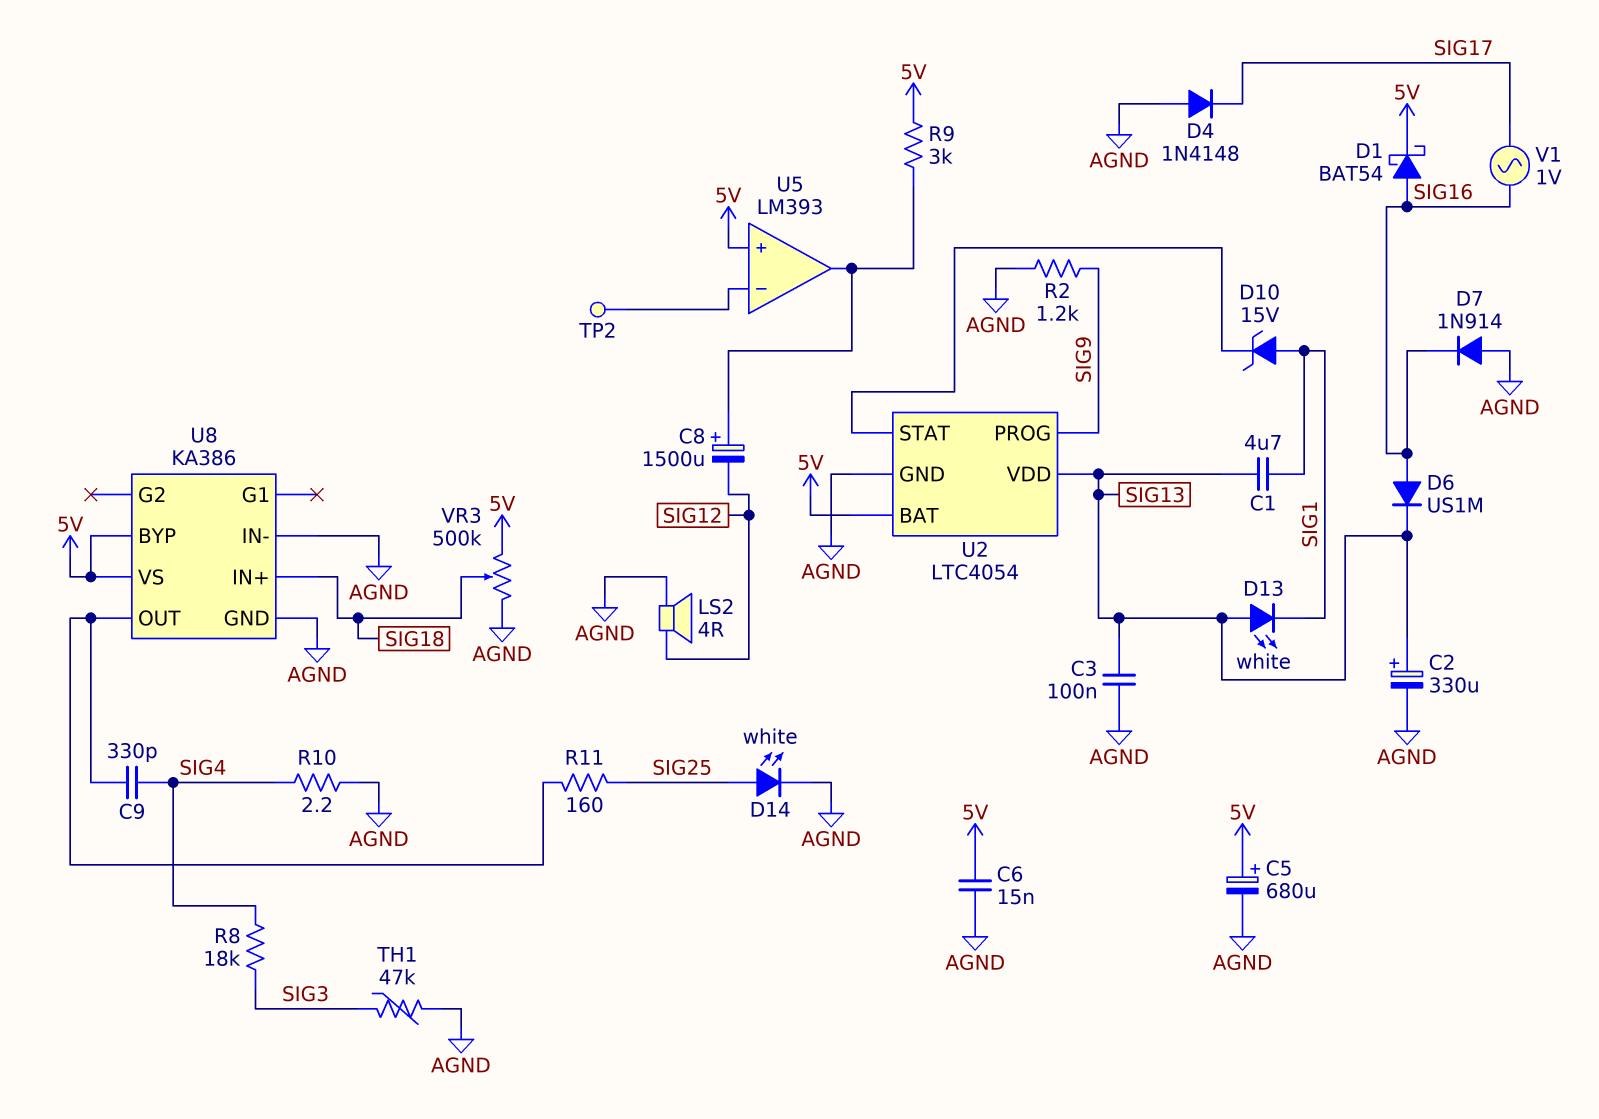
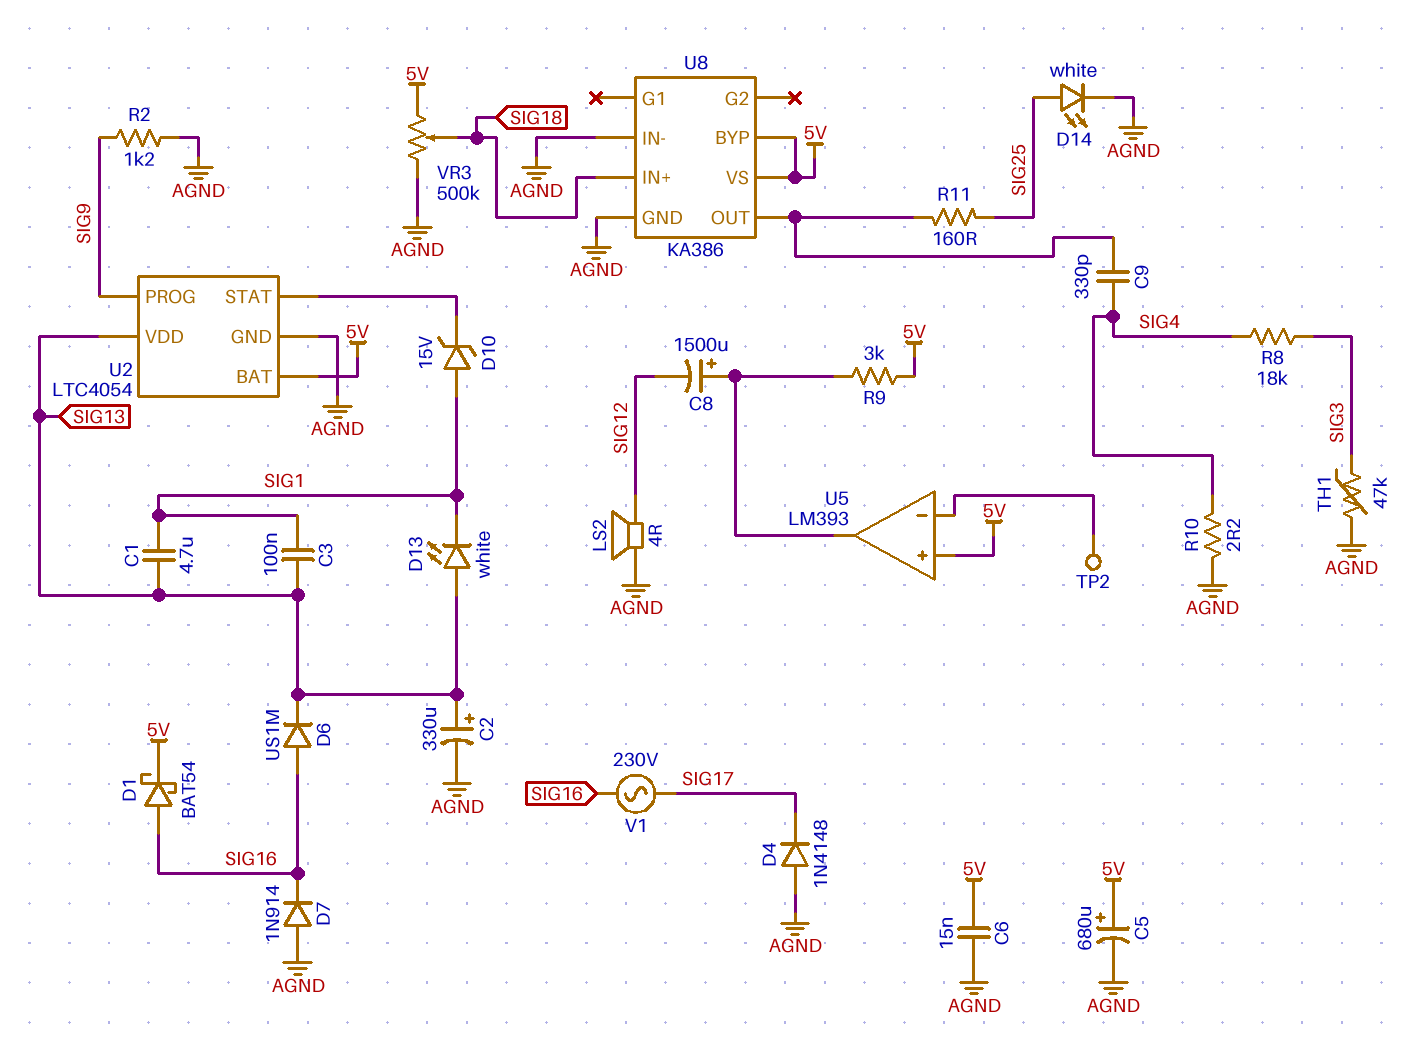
C3: 100nF (AGND, SIG13) -> 100nF (SIG1, SIG13)
V1: AC 1V (SIG16, SIG17) -> AC 230V (SIG16, SIG17)

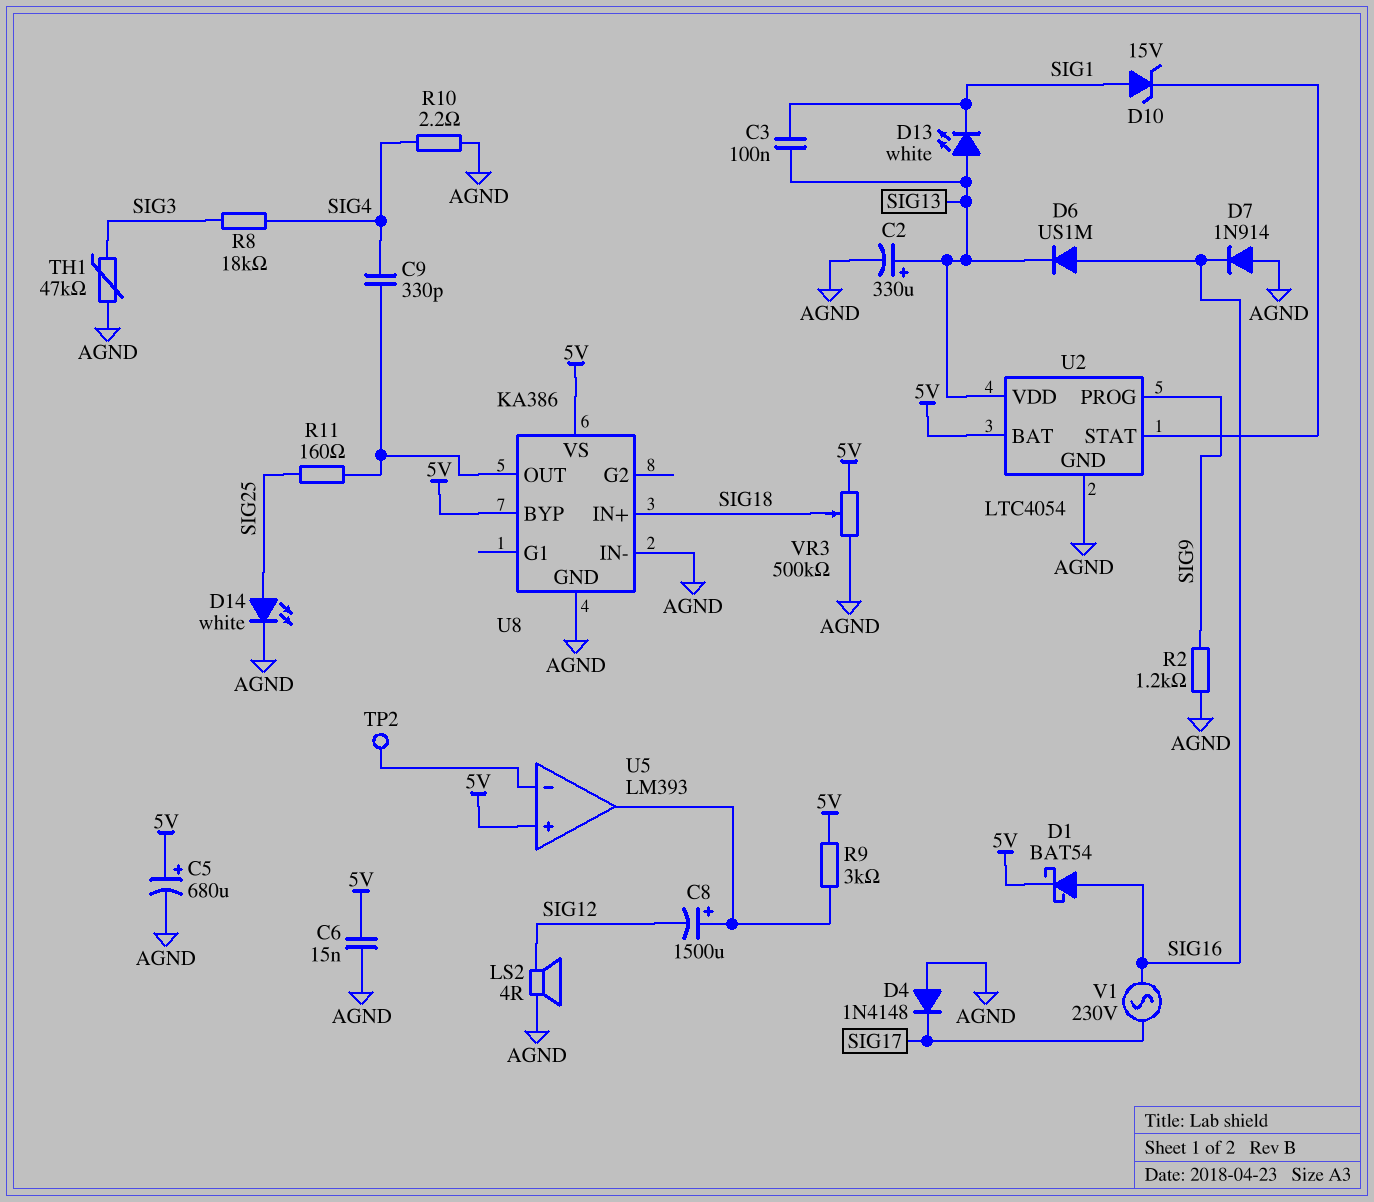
C1: 4.7uF (SIG1, SIG13) -> none

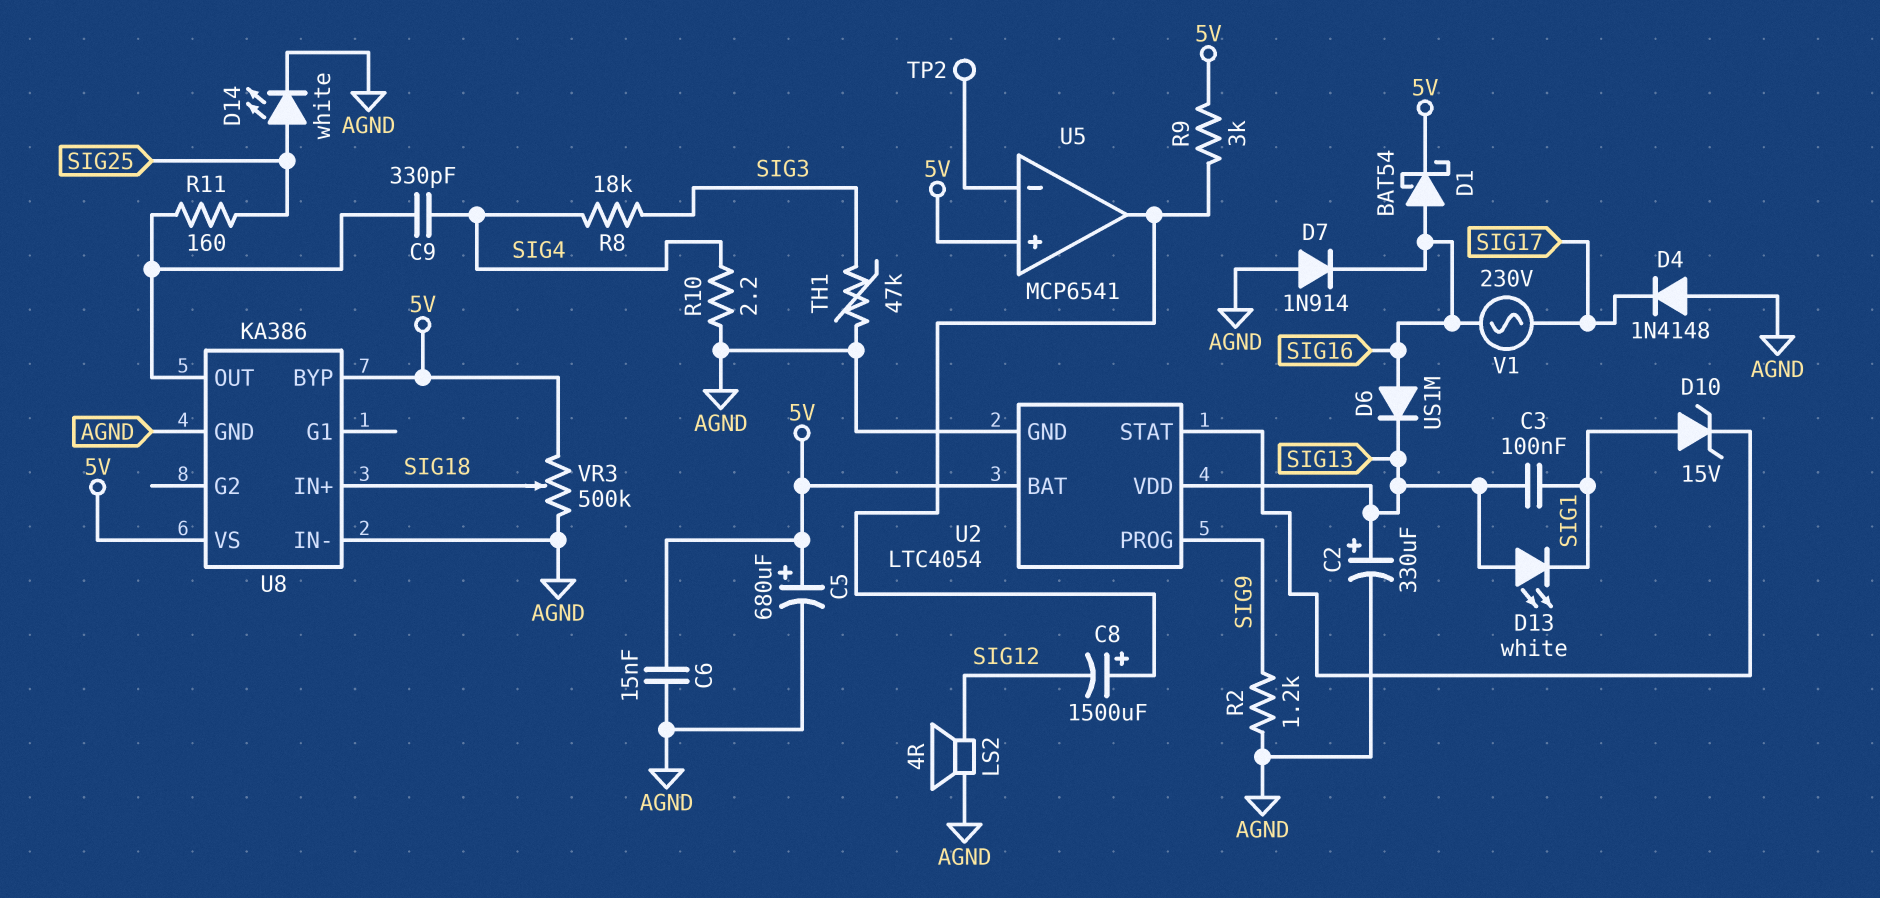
U5: LM393 -> MCP6541

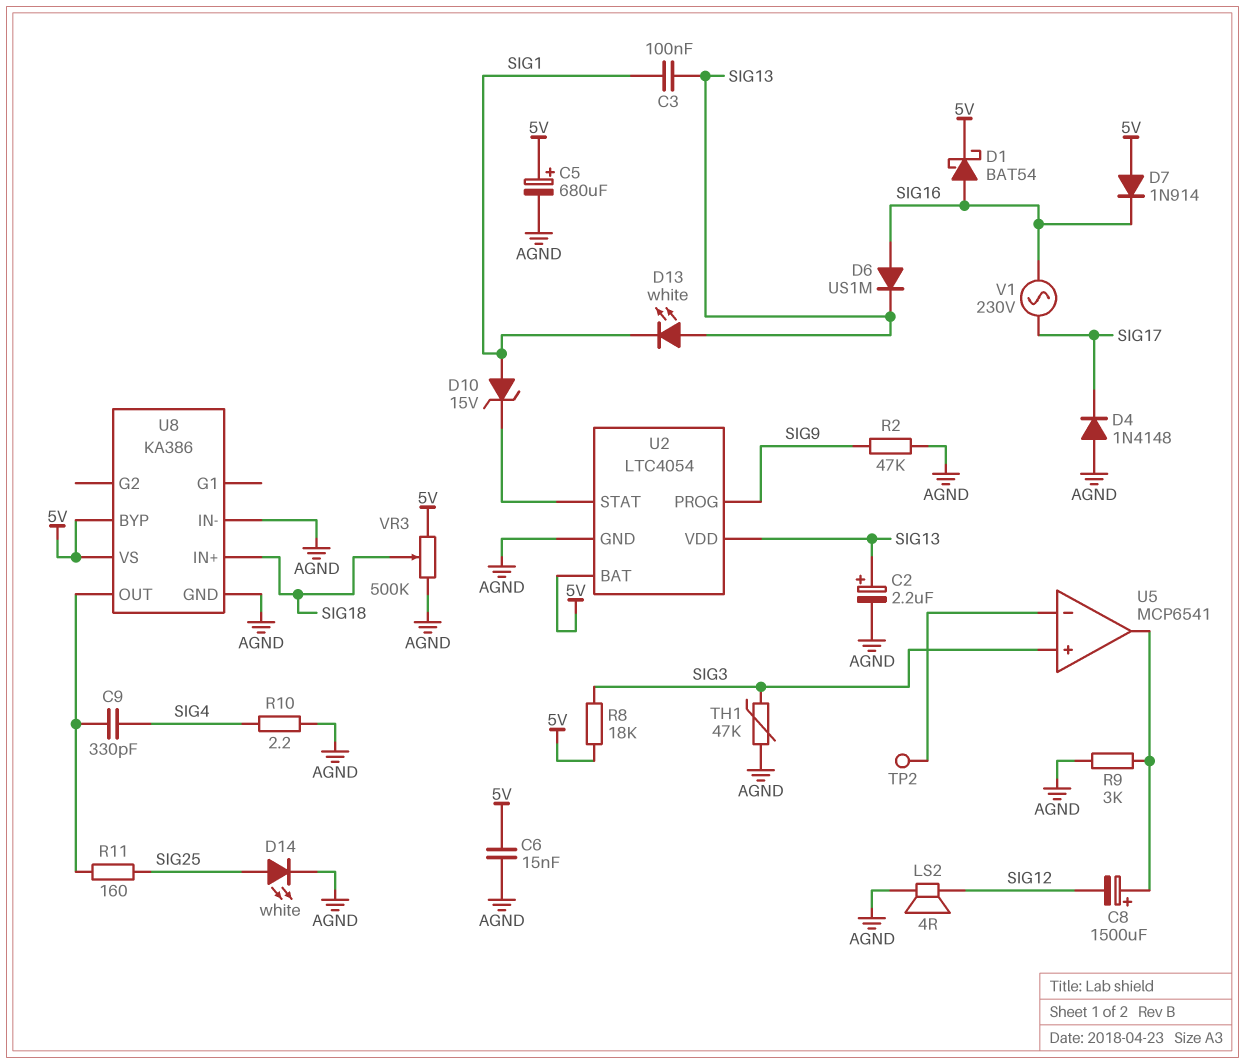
C2: 330uF (plus SIG13, minus AGND) -> 2.2uF (plus SIG13, minus AGND)
D7: diode 1N914 (A AGND, K SIG16) -> diode 1N914 (A 5V, K SIG16)
R2: 1.2k (AGND, SIG9) -> 47k (AGND, SIG9)
R8: 18k (SIG3, SIG4) -> 18k (5V, SIG3)
R9: 3k (5V, U5/out) -> 3k (AGND, U5/out)
U5 pin in+: 5V -> SIG3

